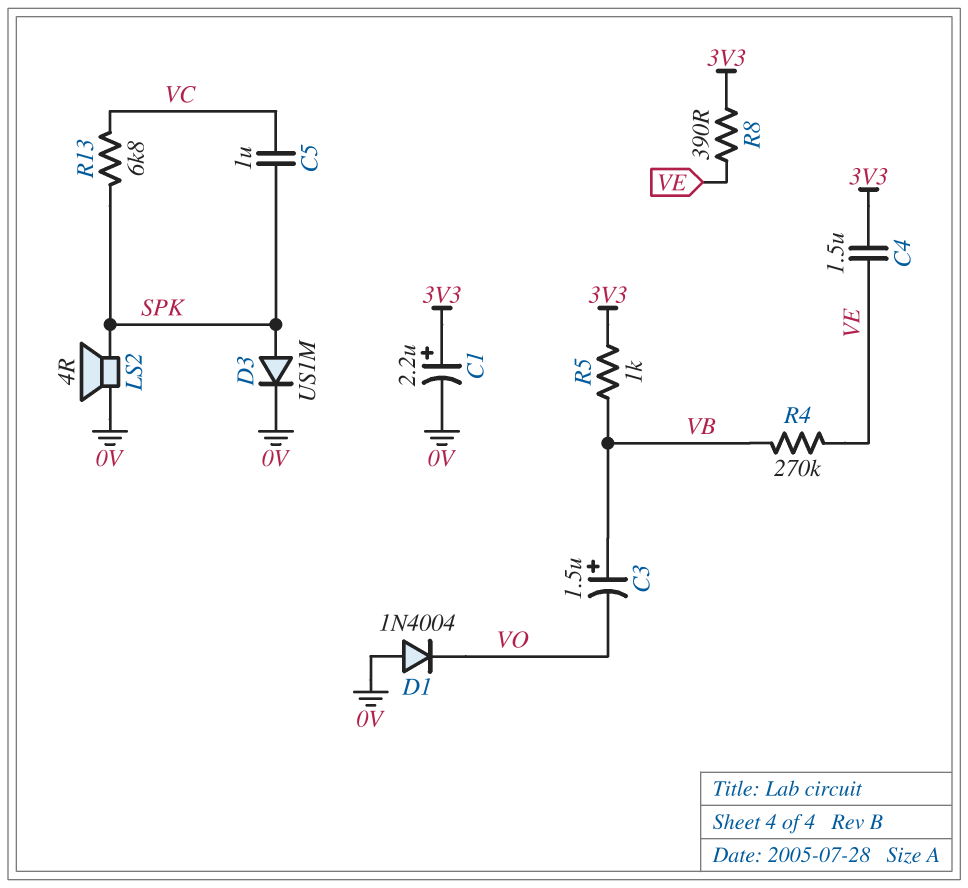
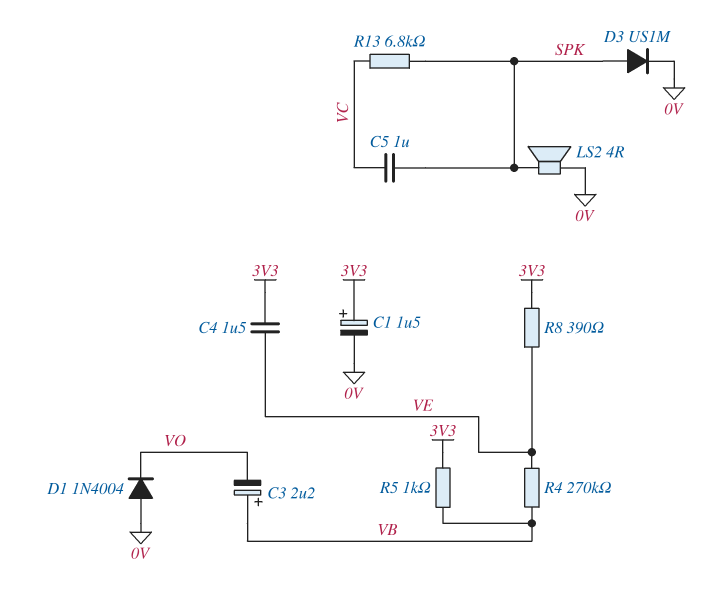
C1: 2.2uF (plus 3V3, minus 0V) -> 1.5uF (plus 3V3, minus 0V)
C3: 1.5uF (plus VB, minus VO) -> 2.2uF (plus VB, minus VO)

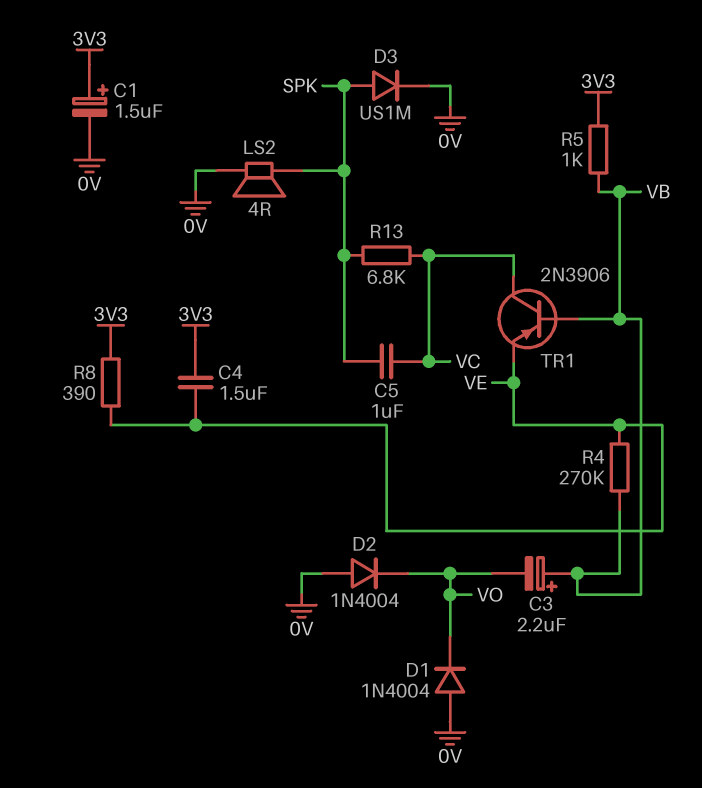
D2: none -> diode 1N4004 (A 0V, K VO)
TR1: none -> PNP 2N3906 (B VB, C VC, E VE)

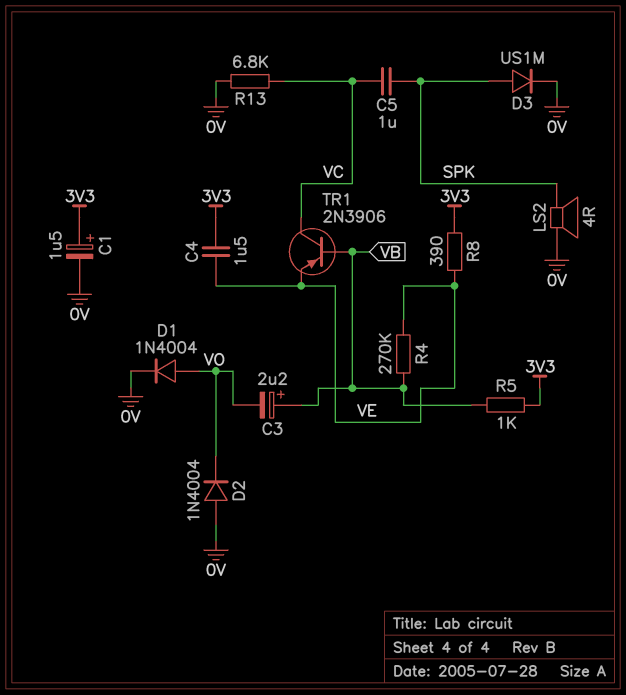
D1: diode 1N4004 (A 0V, K VO) -> diode 1N4004 (A VO, K 0V)
R13: 6.8k (SPK, VC) -> 6.8k (0V, VC)

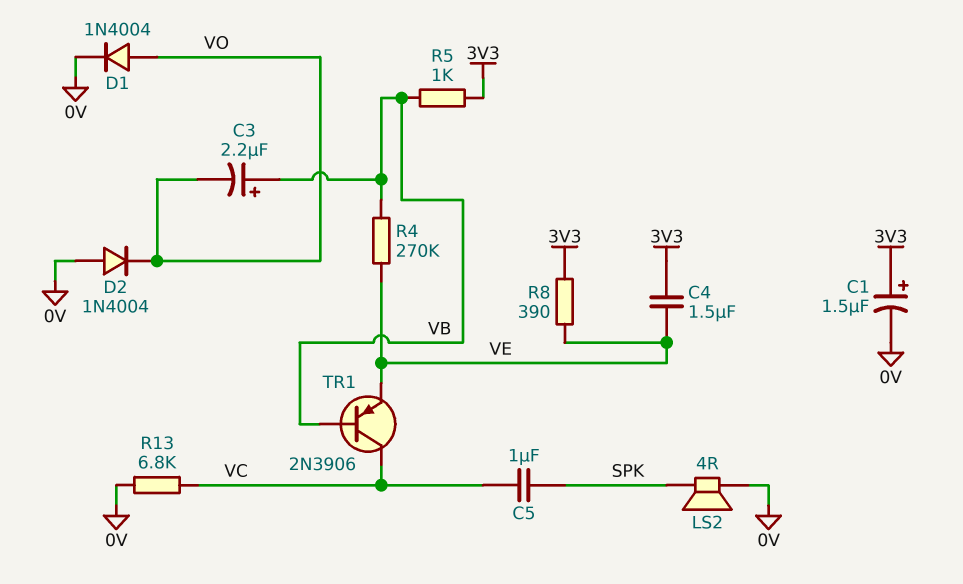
D3: diode US1M (A SPK, K 0V) -> none

